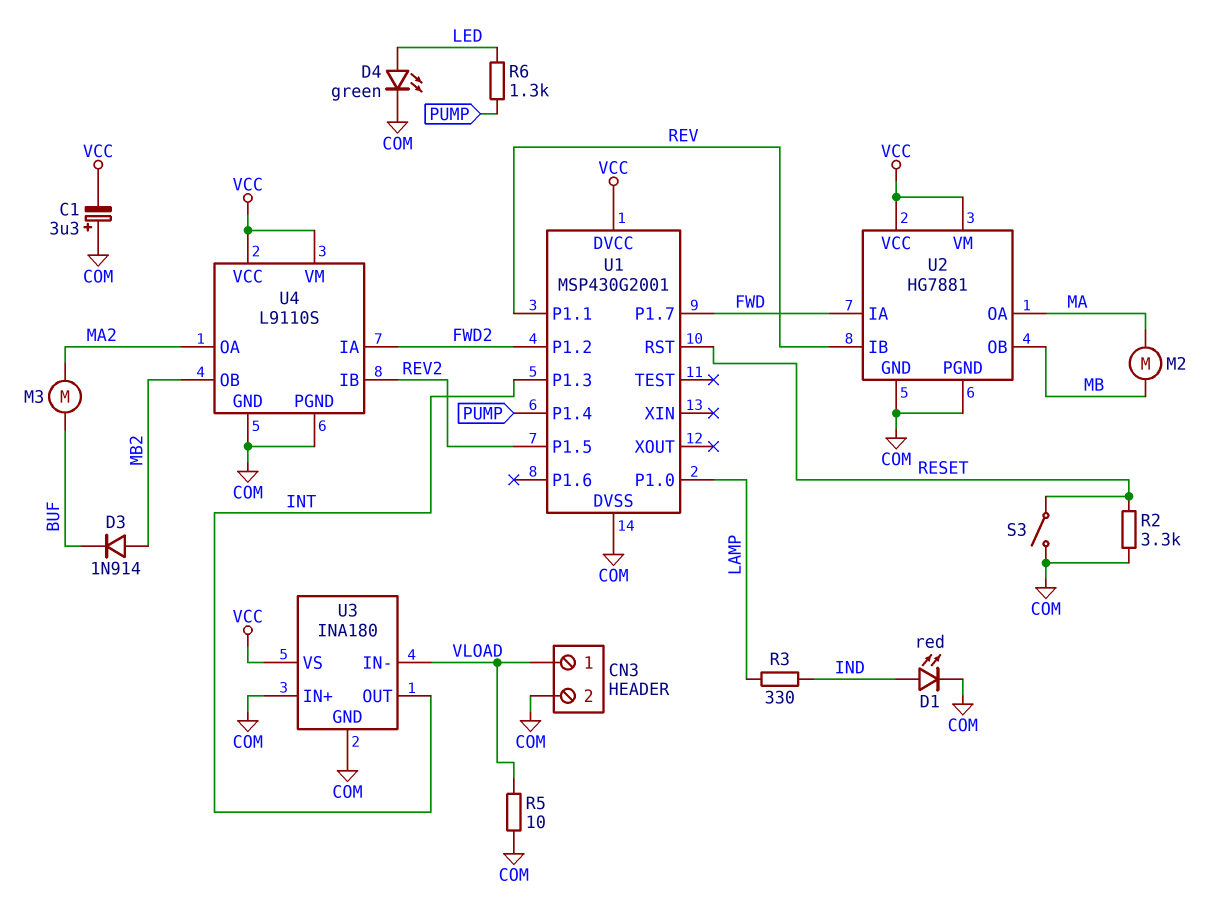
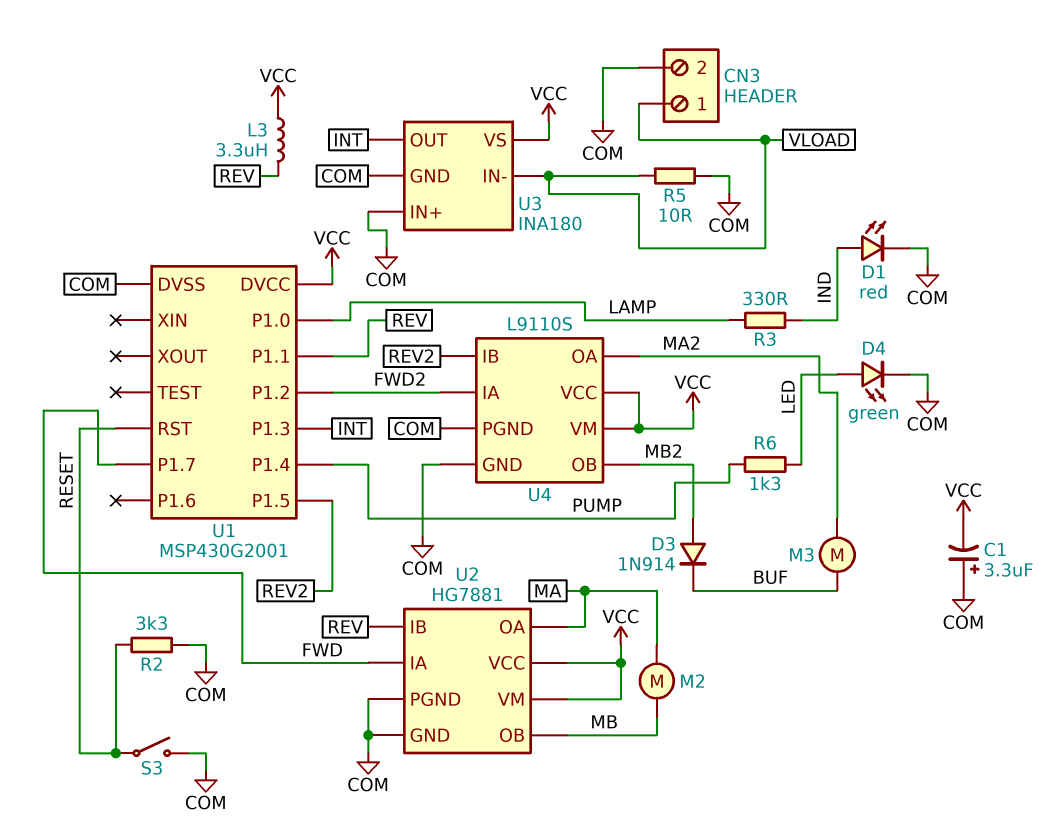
L3: none -> 3.3uH (REV, VCC)

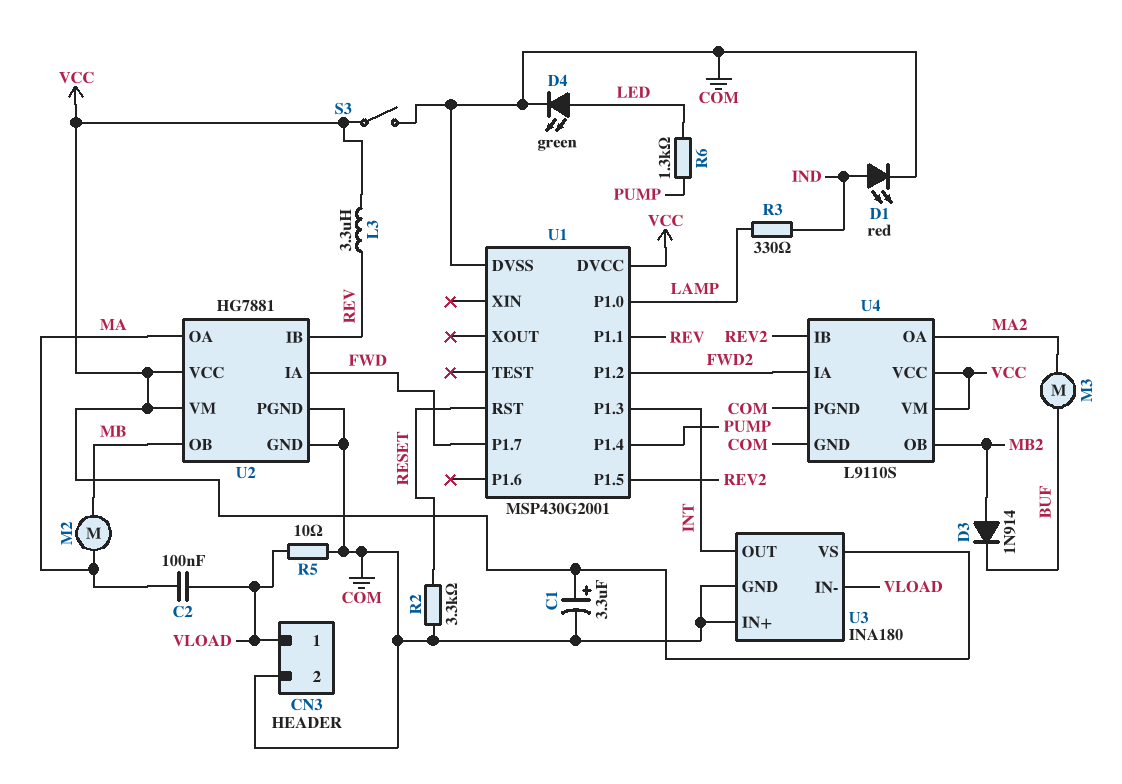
C1: 3.3uF (plus COM, minus VCC) -> 3.3uF (plus VCC, minus COM)
C2: none -> 100nF (MA, VLOAD)
S3: switch (COM, RESET) -> switch (COM, VCC)

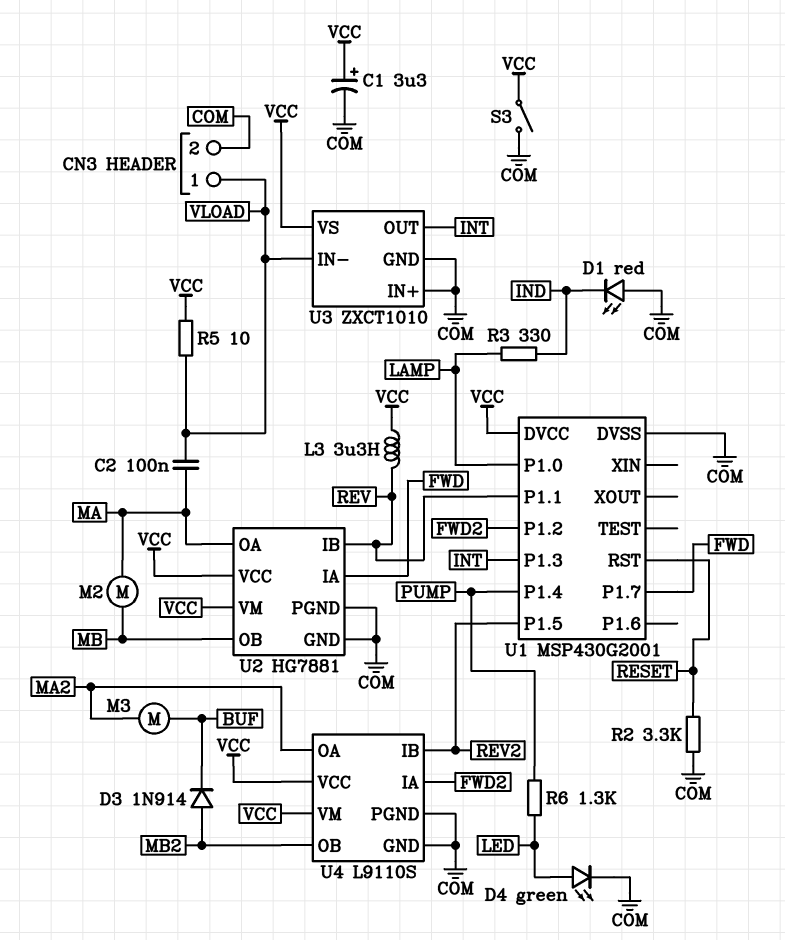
D1: LED red (A IND, K COM) -> LED red (A COM, K IND)
R5: 10 (COM, VLOAD) -> 10 (VCC, VLOAD)
U3: INA180 -> ZXCT1010

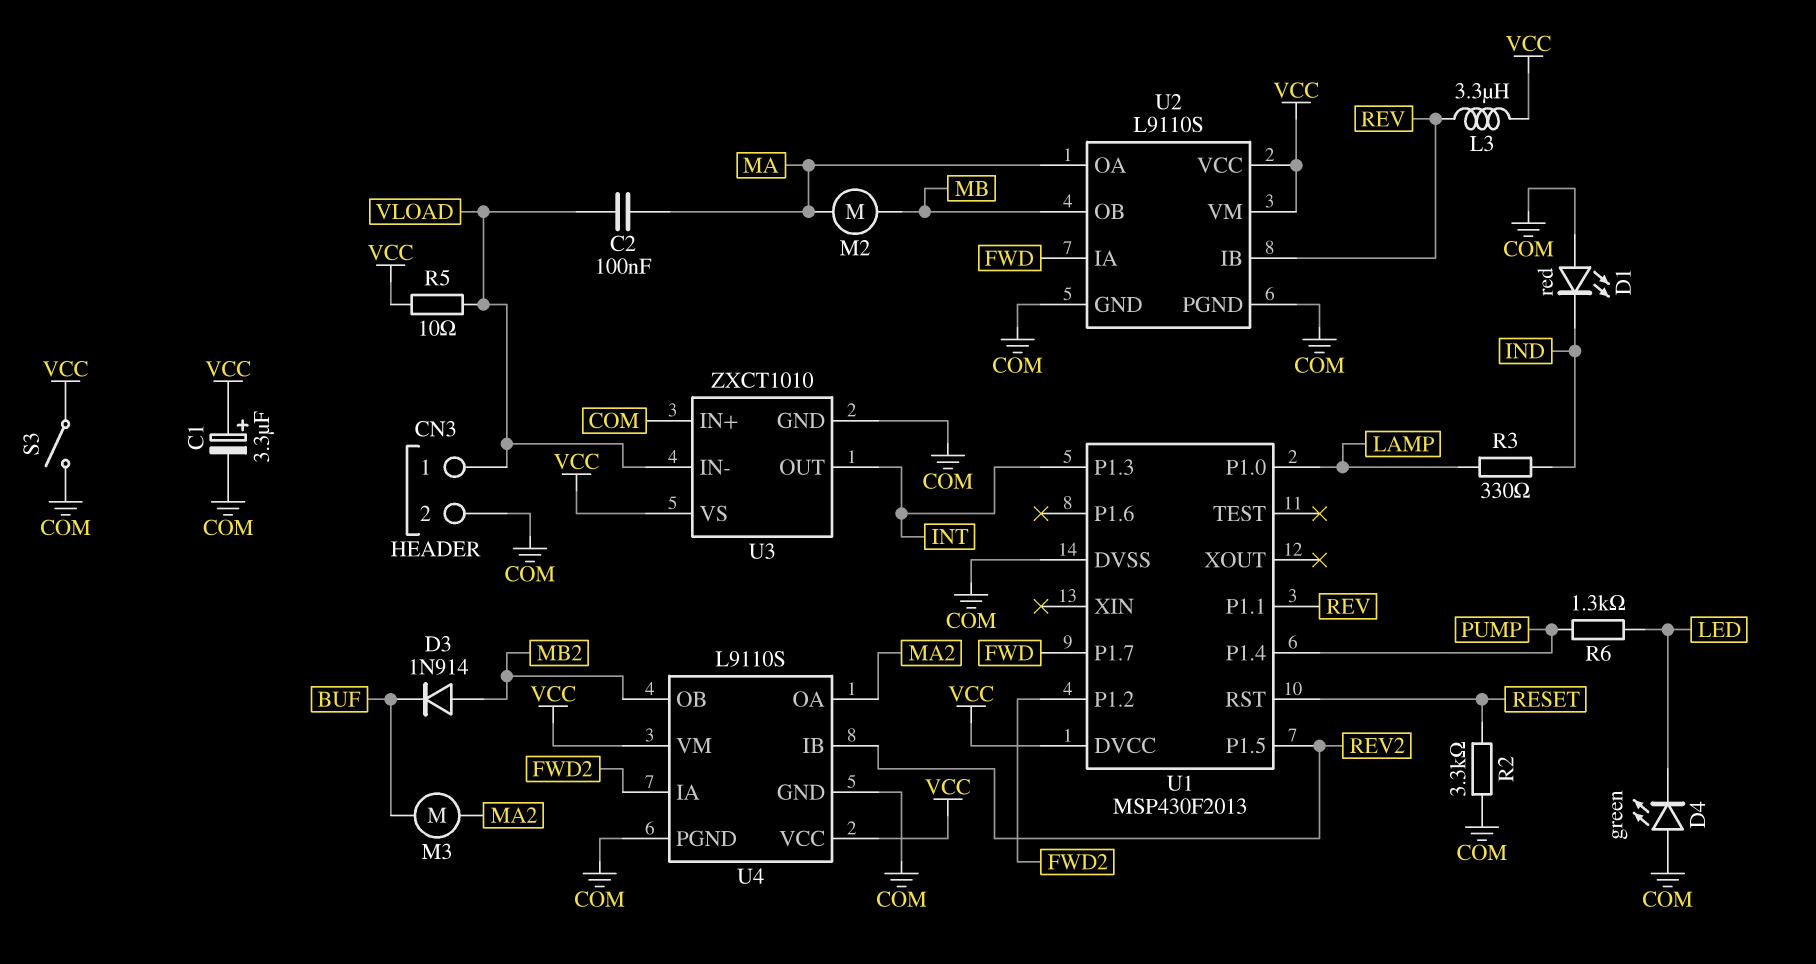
D4: LED green (A LED, K COM) -> LED green (A COM, K LED)
U1: MSP430G2001 -> MSP430F2013
U2: HG7881 -> L9110S

